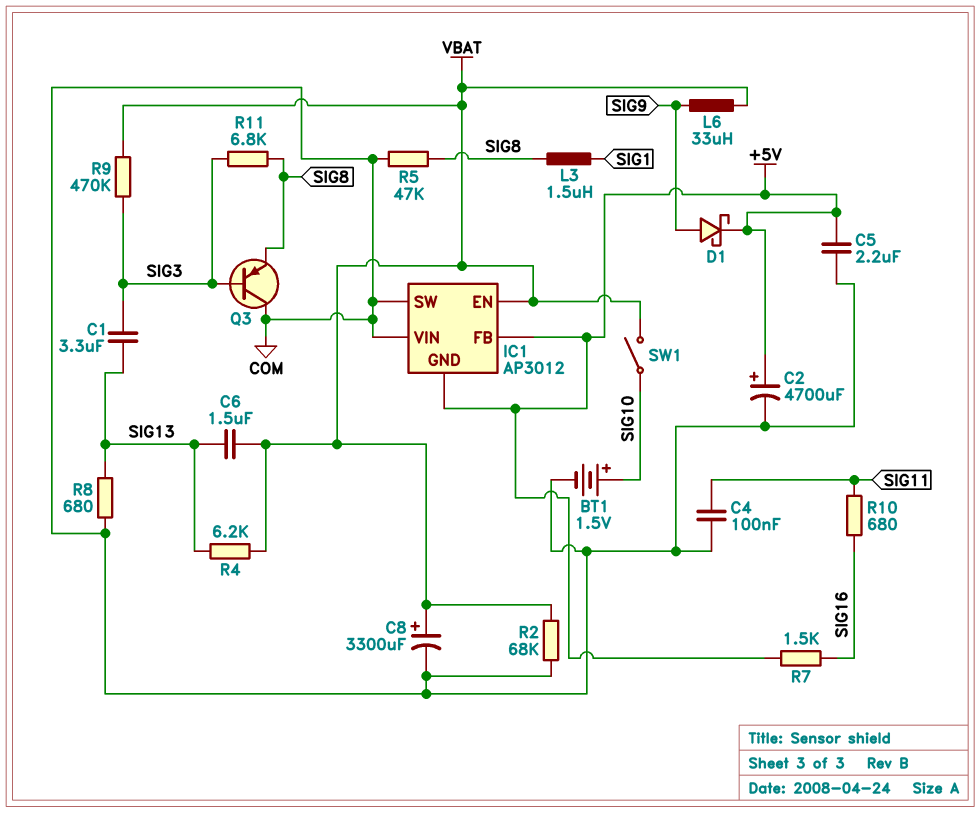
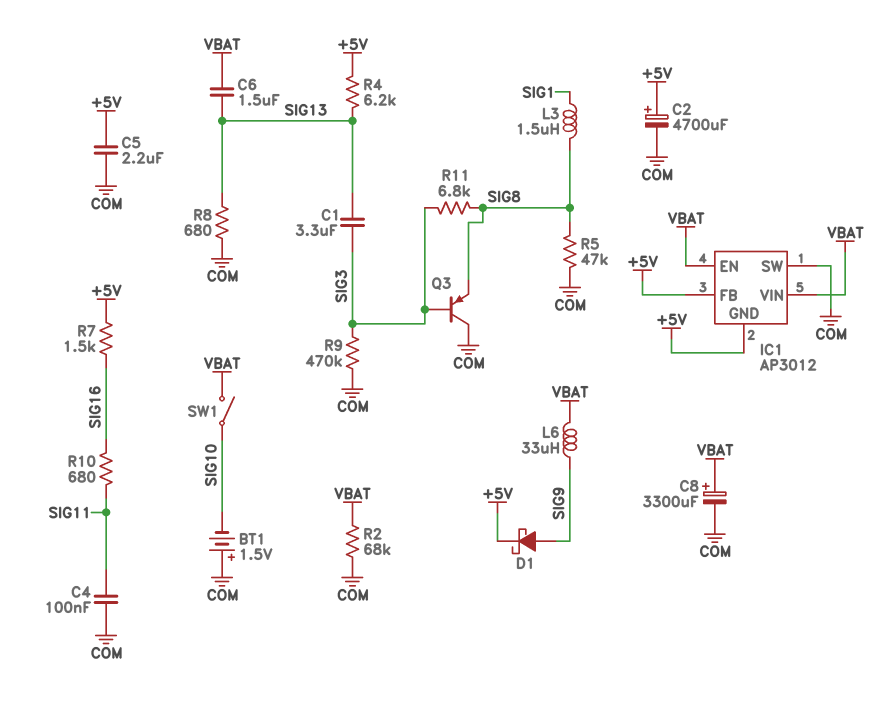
BT1: 1.5V (plus SIG10, minus COM) -> 1.5V (plus COM, minus SIG10)
IC1 pin VIN: COM -> VBAT
R4: 6.2k (SIG13, VBAT) -> 6.2k (+5V, SIG13)
R9: 470k (SIG3, VBAT) -> 470k (COM, SIG3)

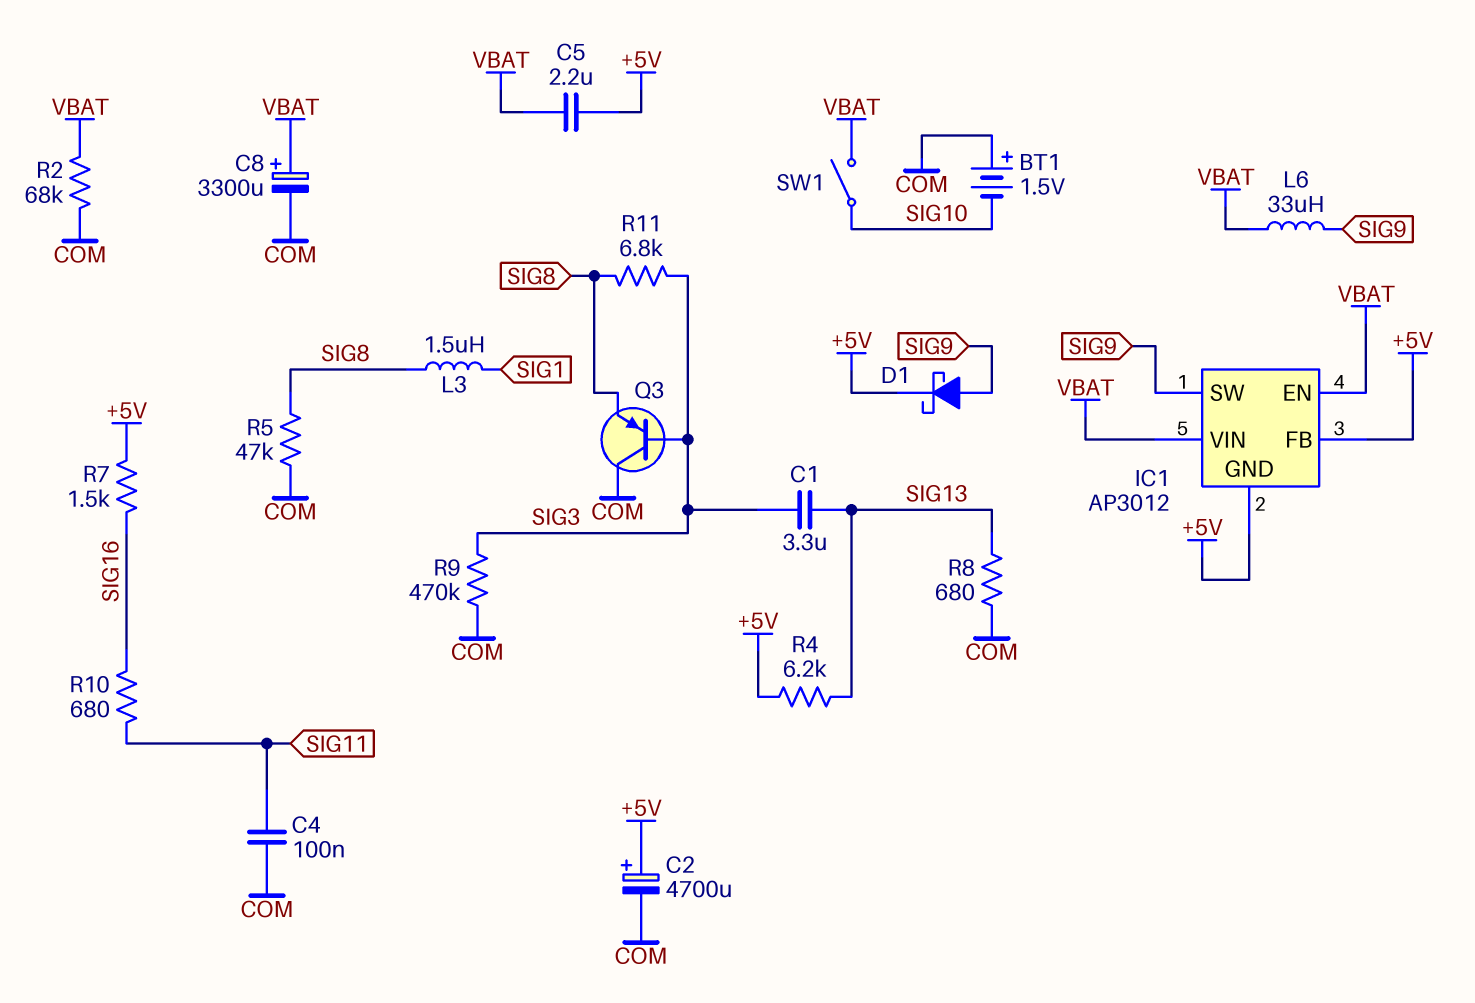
C5: 2.2uF (+5V, COM) -> 2.2uF (+5V, VBAT)
C6: 1.5uF (SIG13, VBAT) -> none
IC1 pin SW: COM -> SIG9

